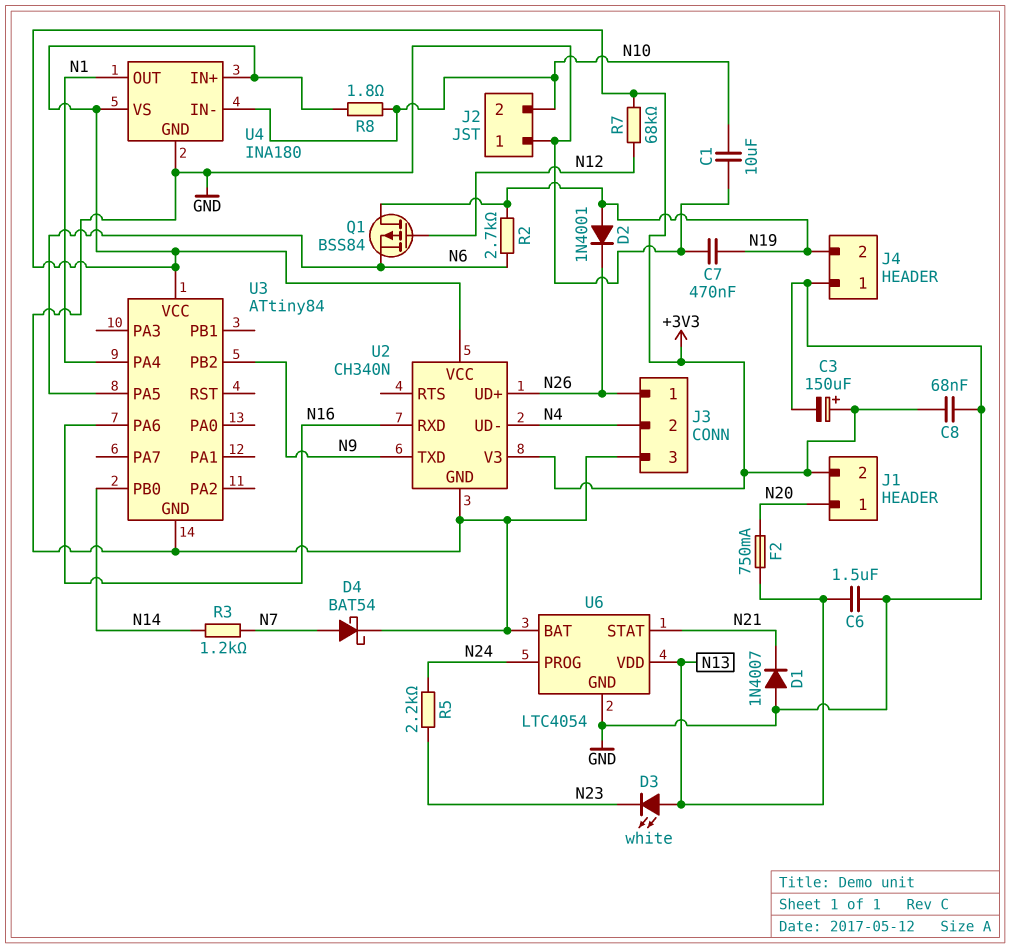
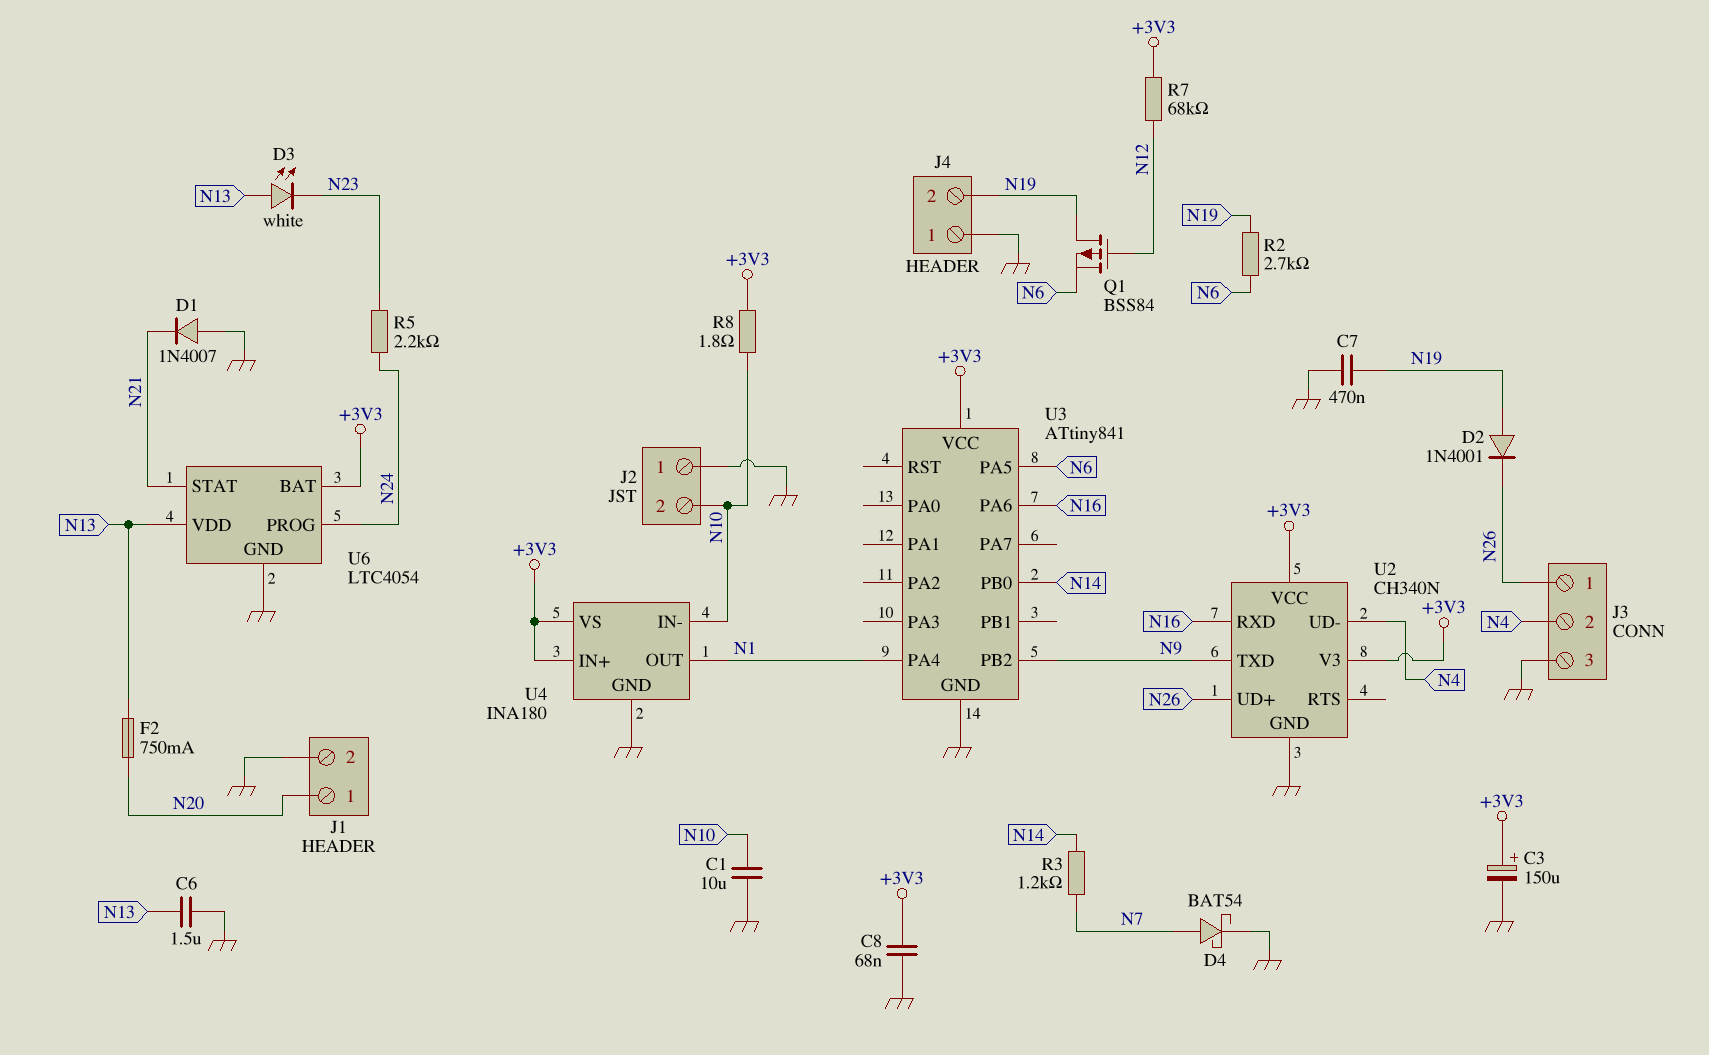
J1 pin 2: +3V3 -> GND
U3: ATtiny84 -> ATtiny841
U6 pin BAT: GND -> +3V3

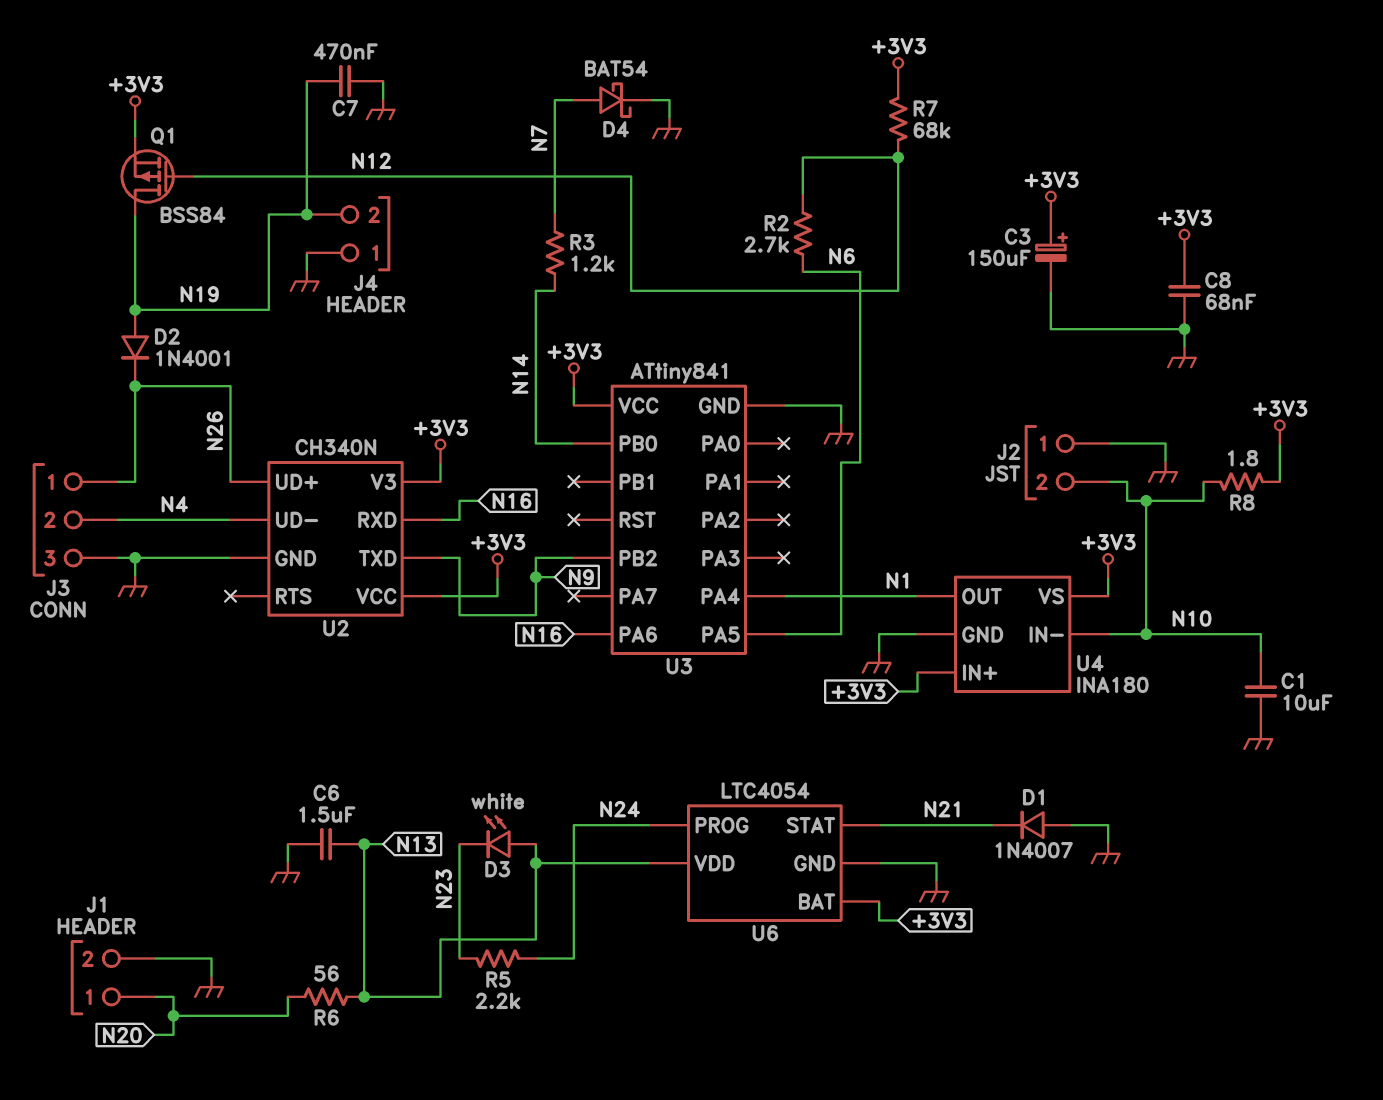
F2: 750mA (N13, N20) -> none
Q1: PMOS BSS84 (G N12, D N19, S N6) -> PMOS BSS84 (G N12, D N19, S +3V3)
R2: 2.7k (N6, N19) -> 2.7k (N6, N12)
R6: none -> 56 (N13, N20)

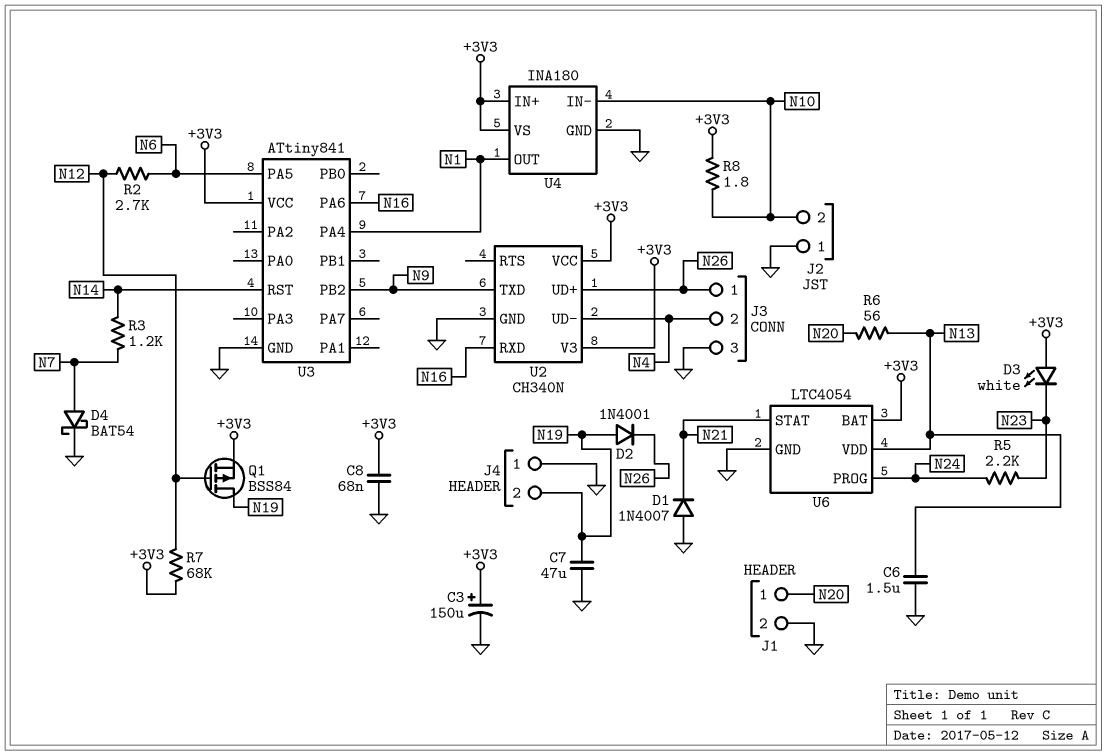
C1: 10uF (GND, N10) -> none
C7: 470nF (GND, N19) -> 47uF (GND, N19)
D3: LED white (A N13, K N23) -> LED white (A +3V3, K N23)
U3 pin PB0: N14 -> none
U3 pin RST: none -> N14

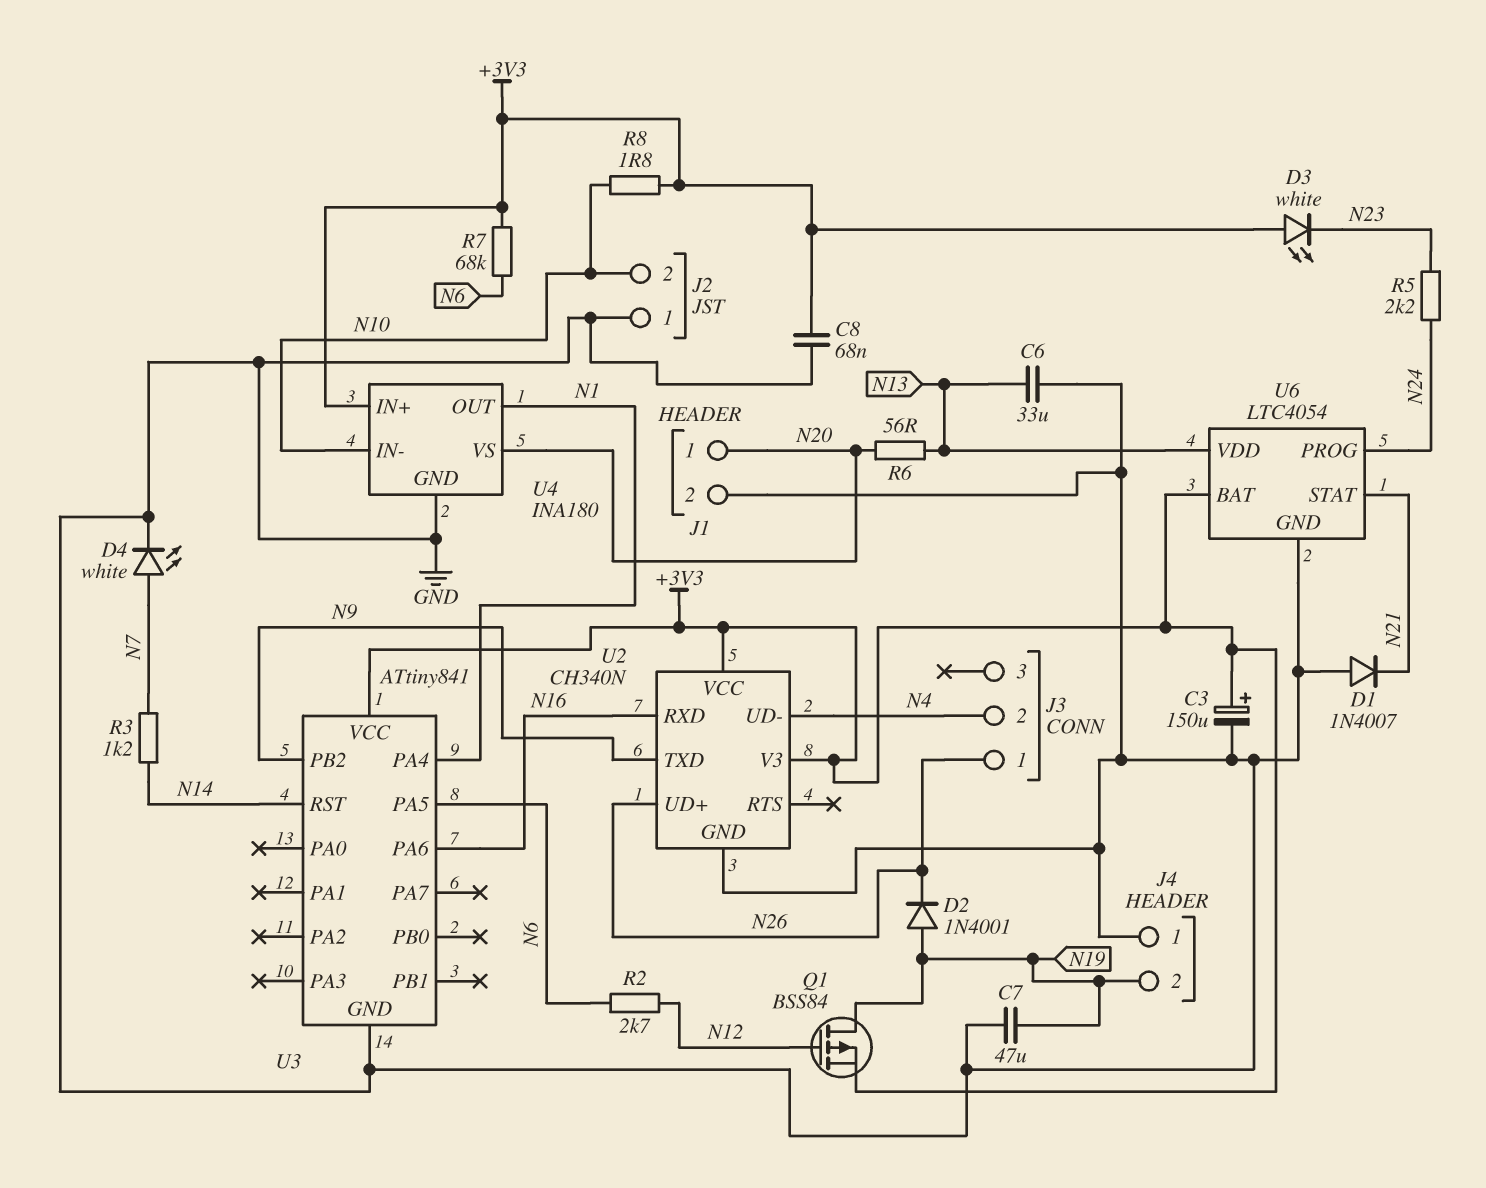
C6: 1.5uF (GND, N13) -> 33uF (GND, N13)
D4: schottky BAT54 (A N7, K GND) -> LED white (A N7, K GND)
J3 pin 3: GND -> none
R7: 68k (+3V3, N12) -> 68k (+3V3, N6)
U4 pin VS: +3V3 -> N20

